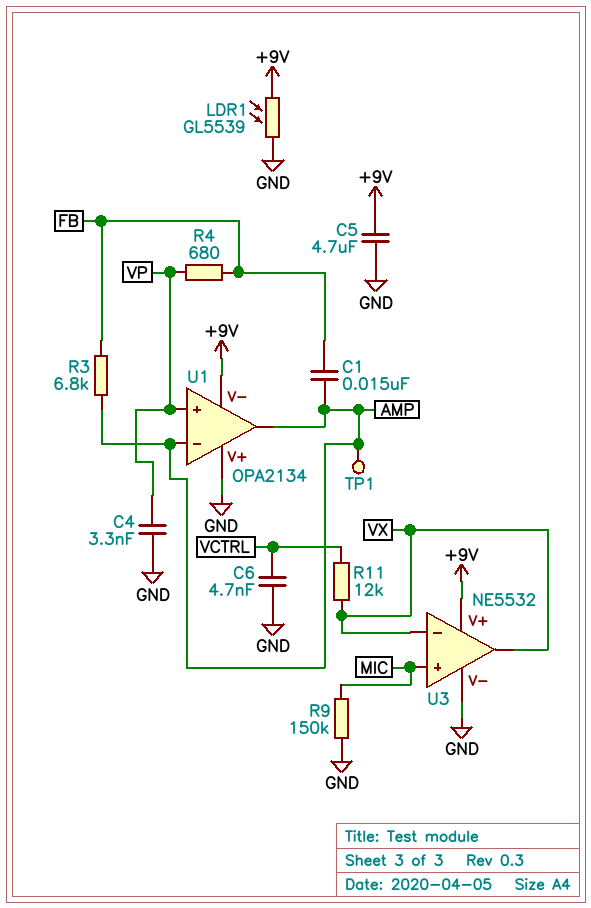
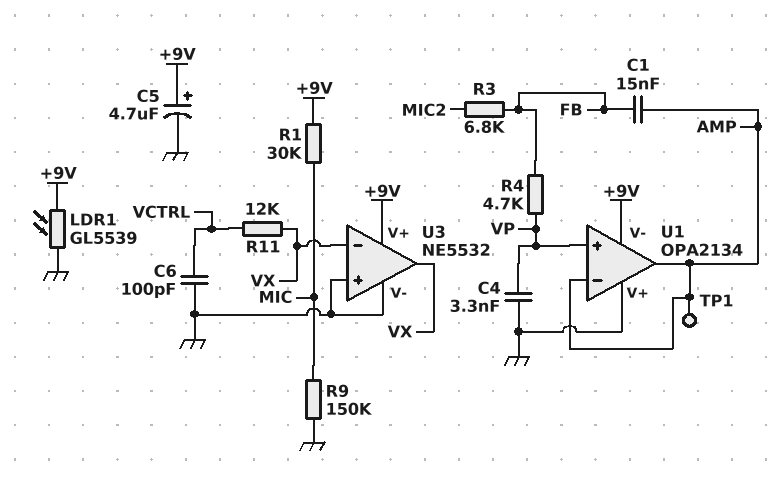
C5: 4.7uF (+9V, GND) -> 4.7uF (plus +9V, minus GND)
C6: 4.7nF (GND, VCTRL) -> 100pF (GND, VCTRL)
R1: none -> 30k (+9V, MIC)
R3: 6.8k (AMP, FB) -> 6.8k (FB, MIC2)
R4: 680 (FB, VP) -> 4.7k (FB, VP)
U3 pin in+: MIC -> GND

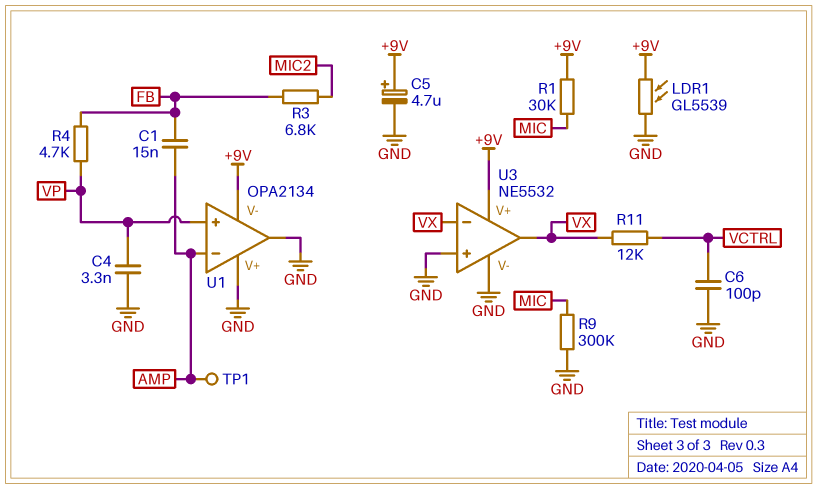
R9: 150k (GND, MIC) -> 300k (GND, MIC)
U1 pin out: AMP -> GND

